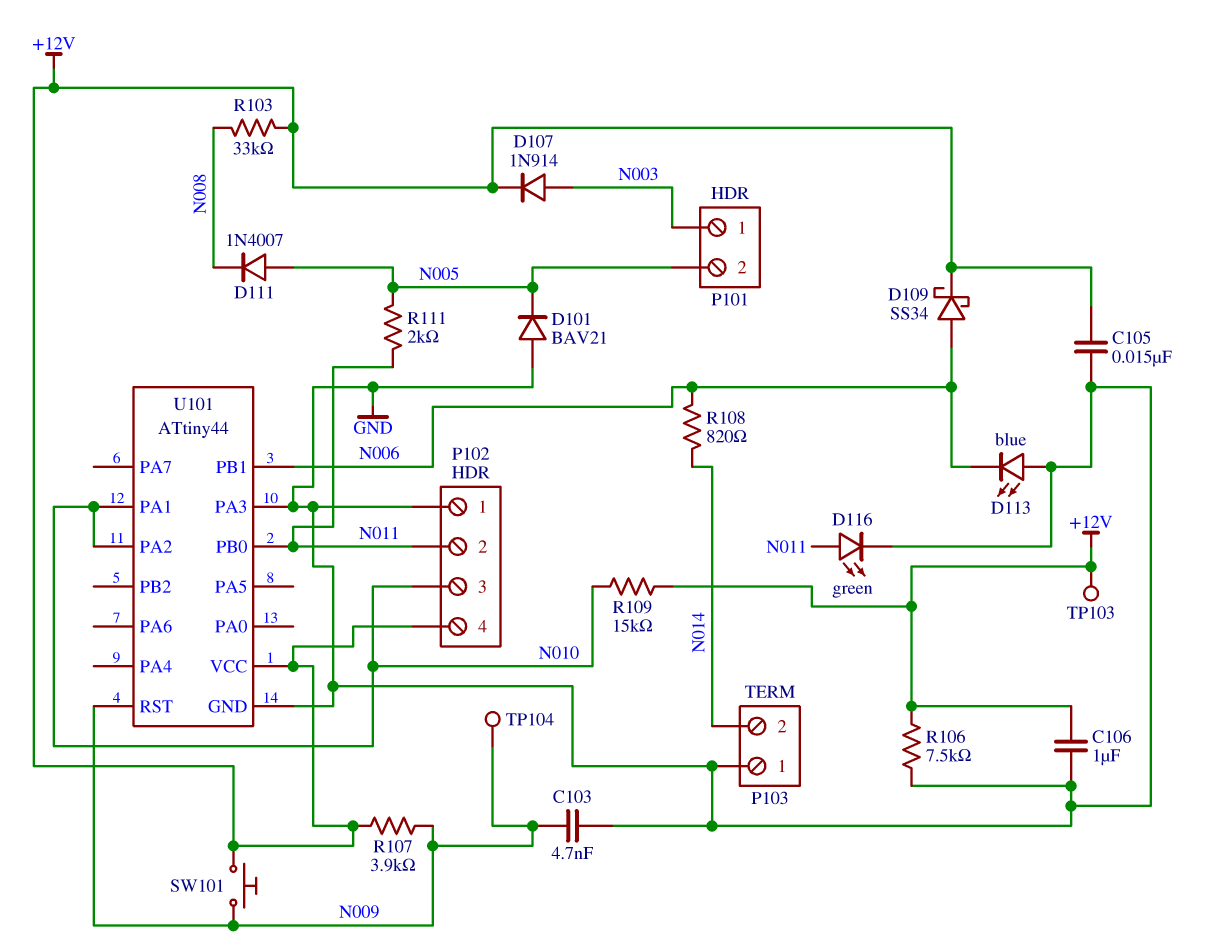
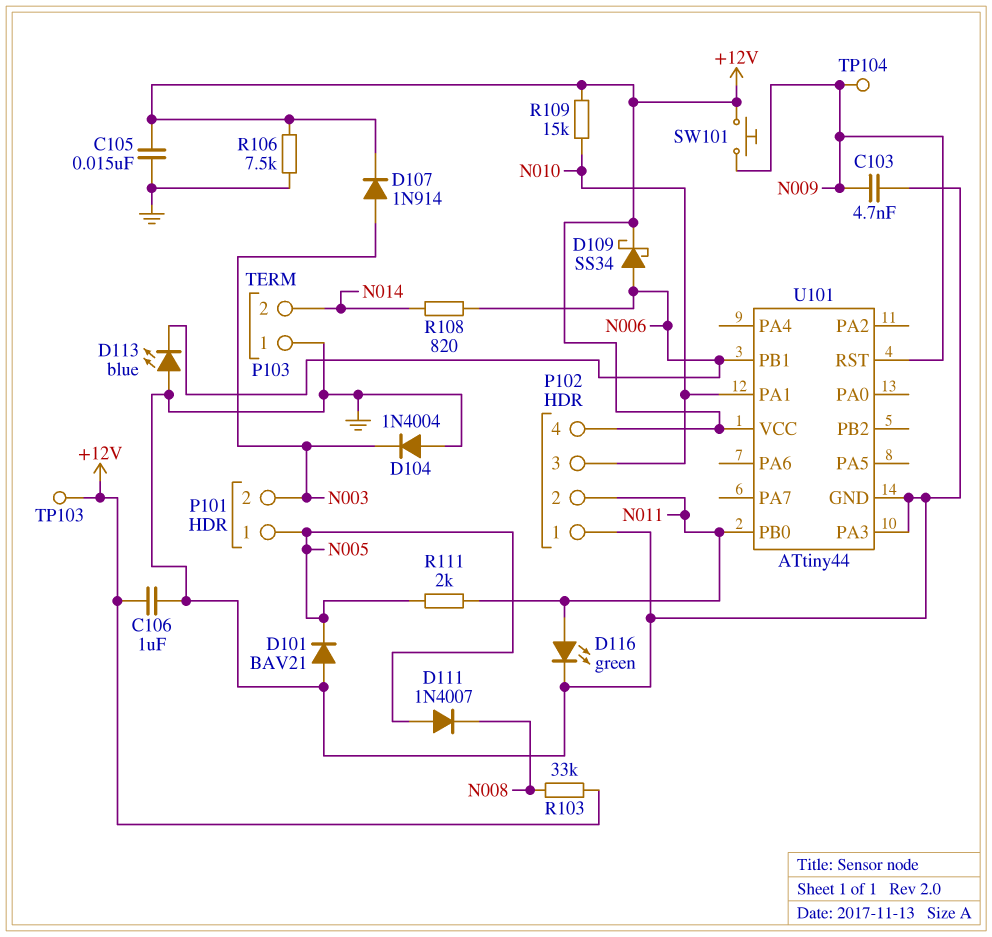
D104: none -> diode 1N4004 (A GND, K N003)
P101 pin 1: N003 -> N005
P101 pin 2: N005 -> N003
R107: 3.9k (+12V, N009) -> none
U101 pin PA2: N010 -> none

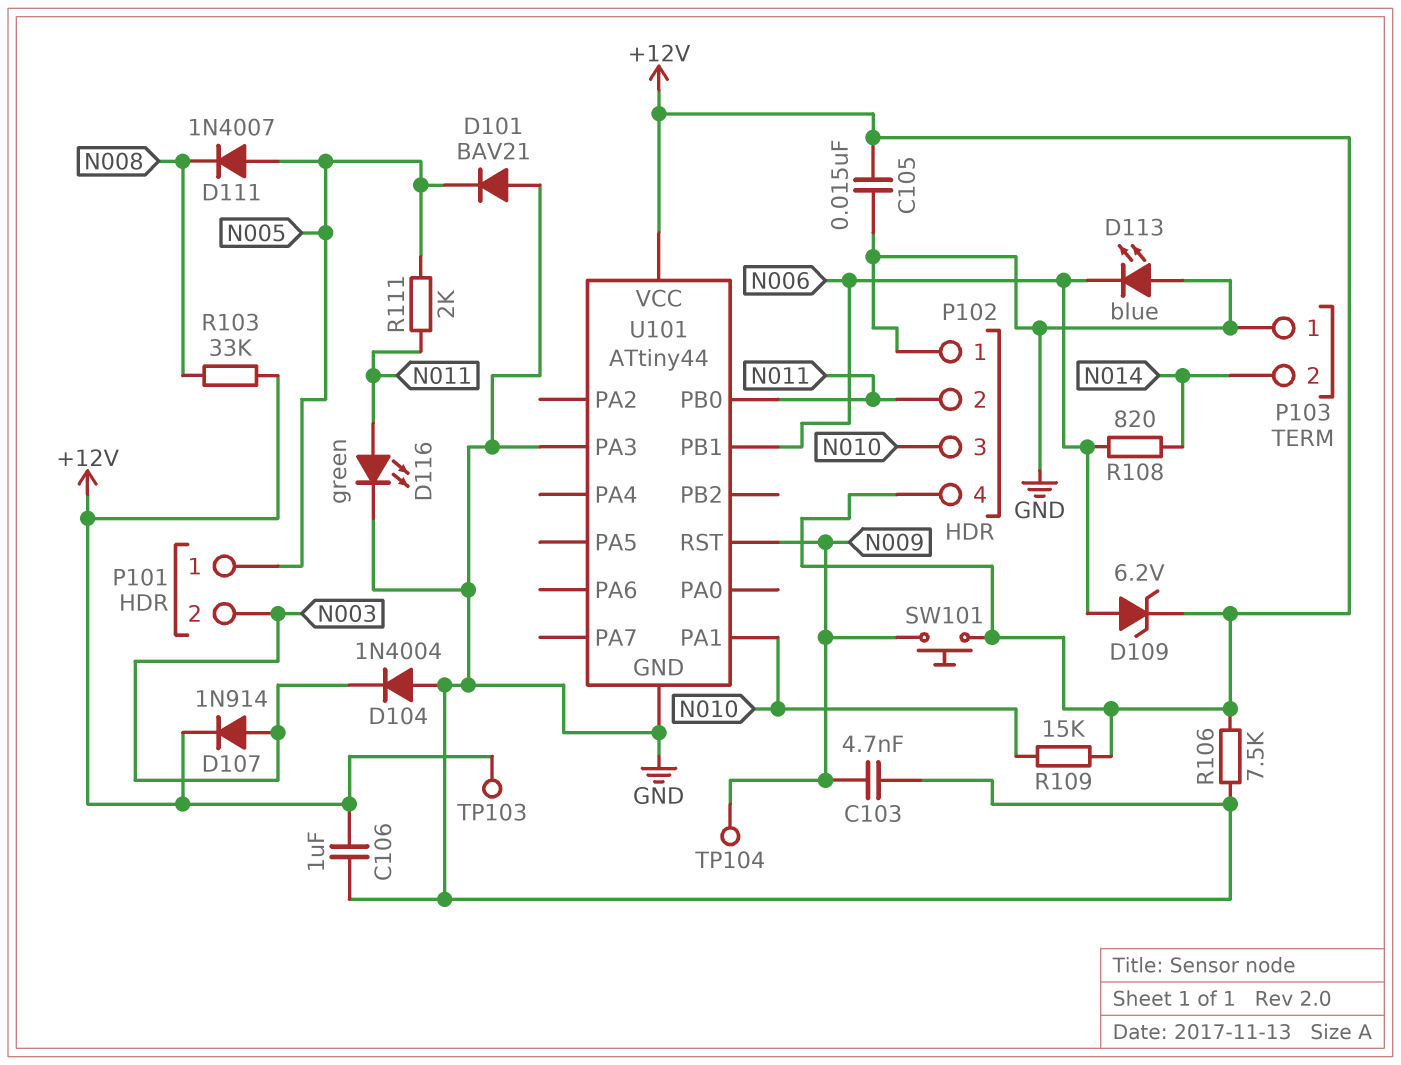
D109: schottky SS34 (A N006, K +12V) -> zener 6.2V (A N006, K +12V)

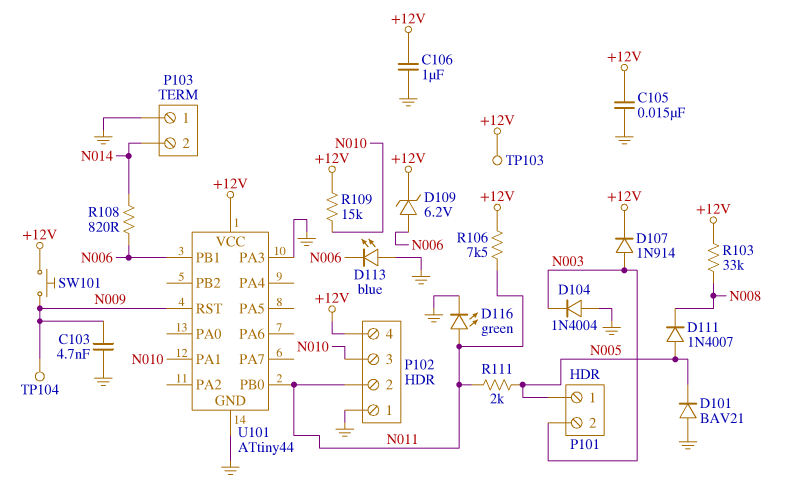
R106: 7.5k (+12V, GND) -> 7.5k (+12V, N011)

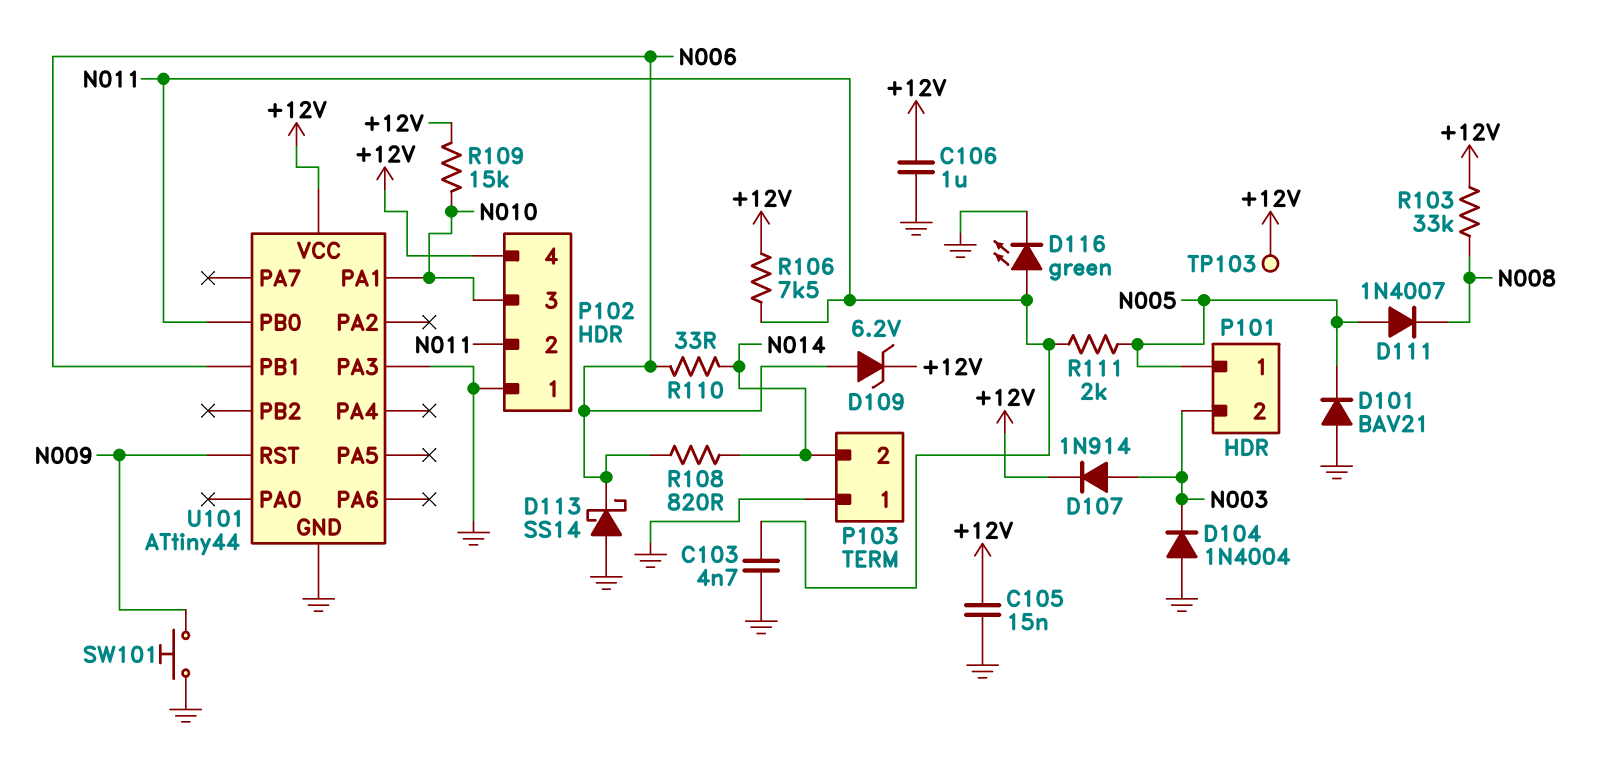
C103: 4.7nF (GND, N009) -> 4.7nF (GND, N011)
D113: LED blue (A GND, K N006) -> schottky SS14 (A GND, K N006)
R110: none -> 33 (N006, N014)
SW101: button (+12V, N009) -> button (GND, N009)
TP104: test point (N009) -> none

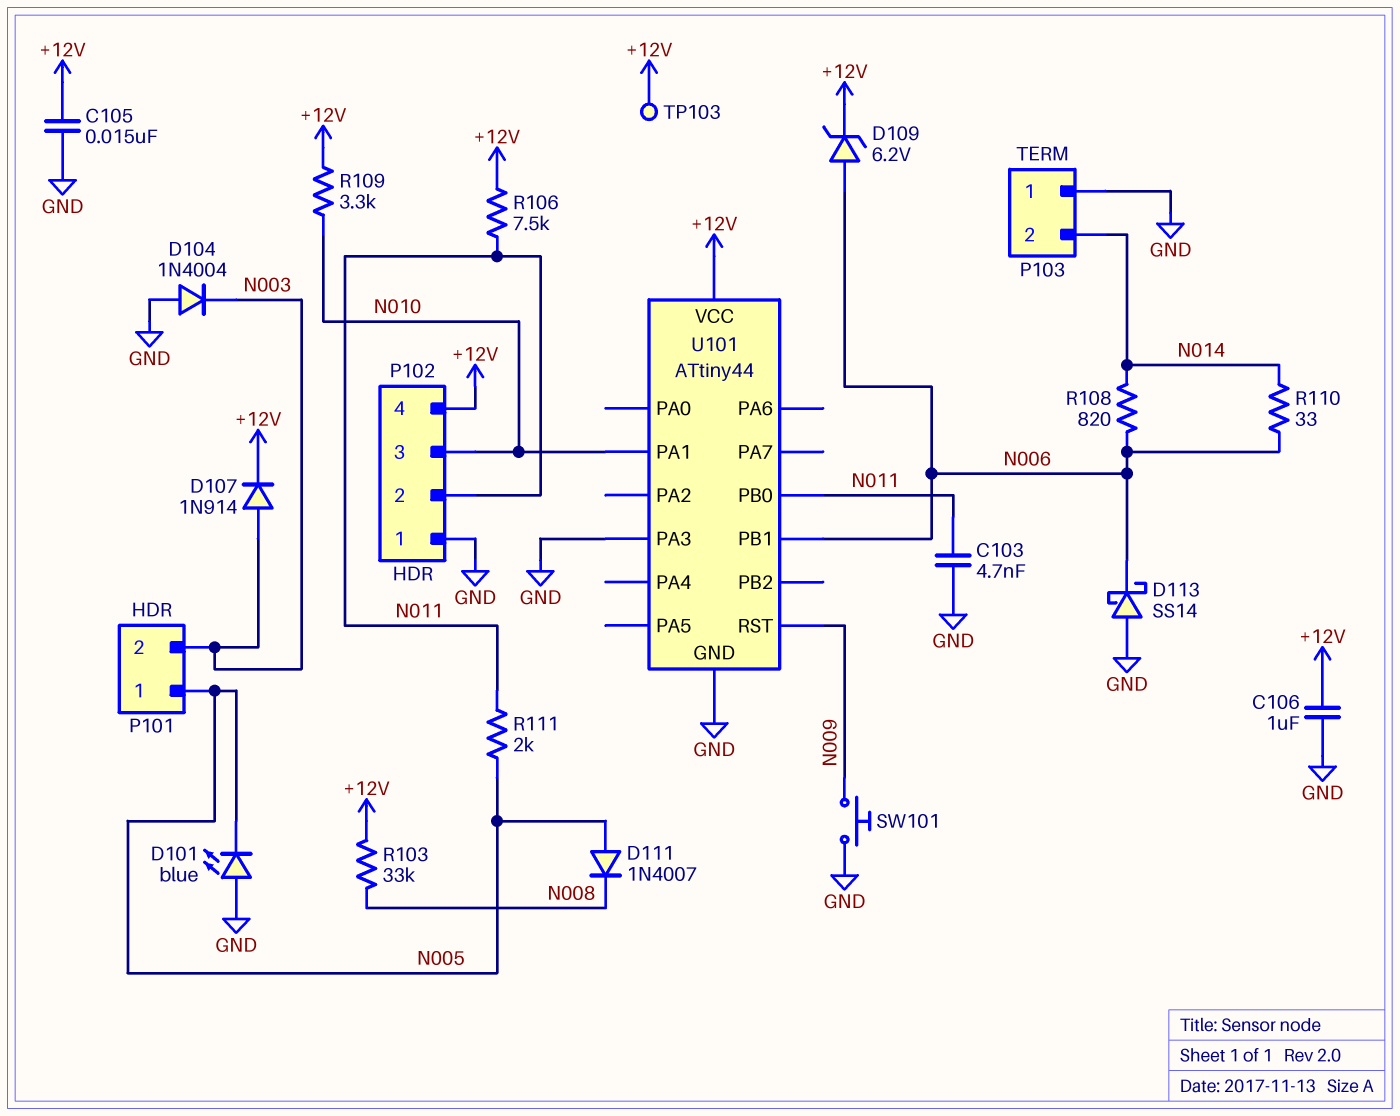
D101: diode BAV21 (A GND, K N005) -> LED blue (A GND, K N005)
D116: LED green (A N011, K GND) -> none
R109: 15k (+12V, N010) -> 3.3k (+12V, N010)

